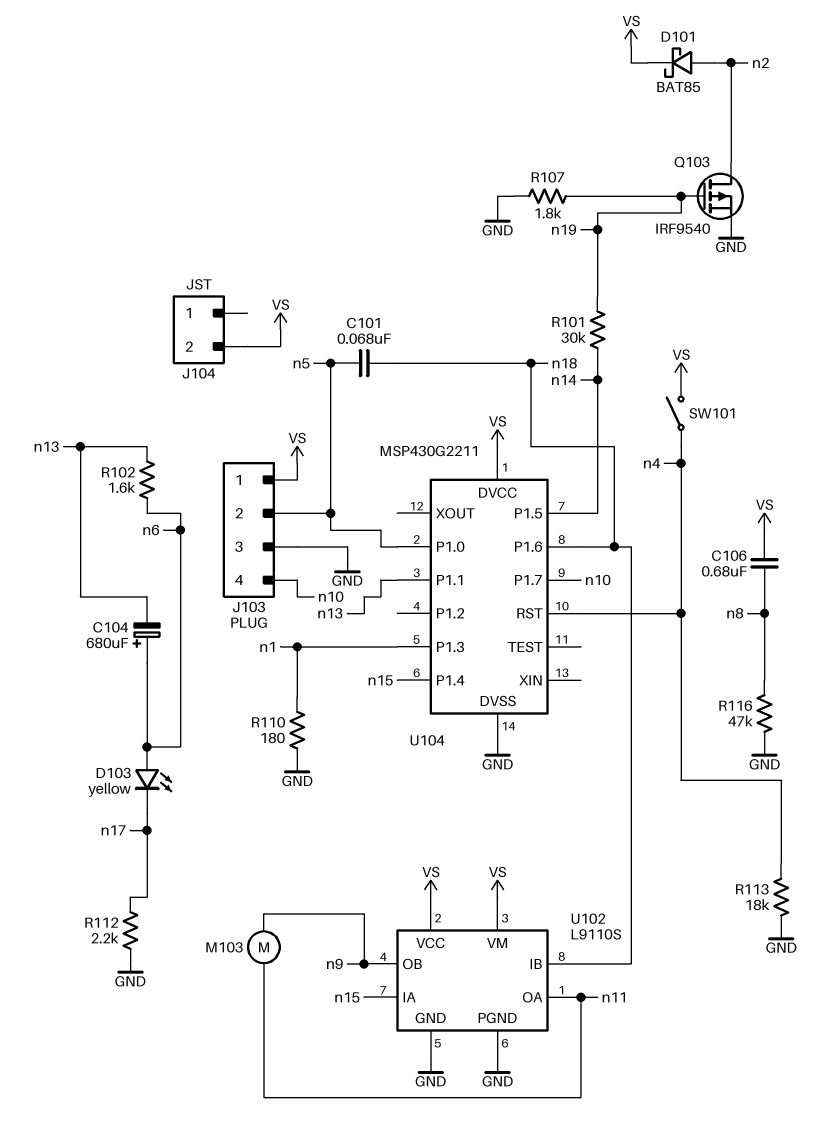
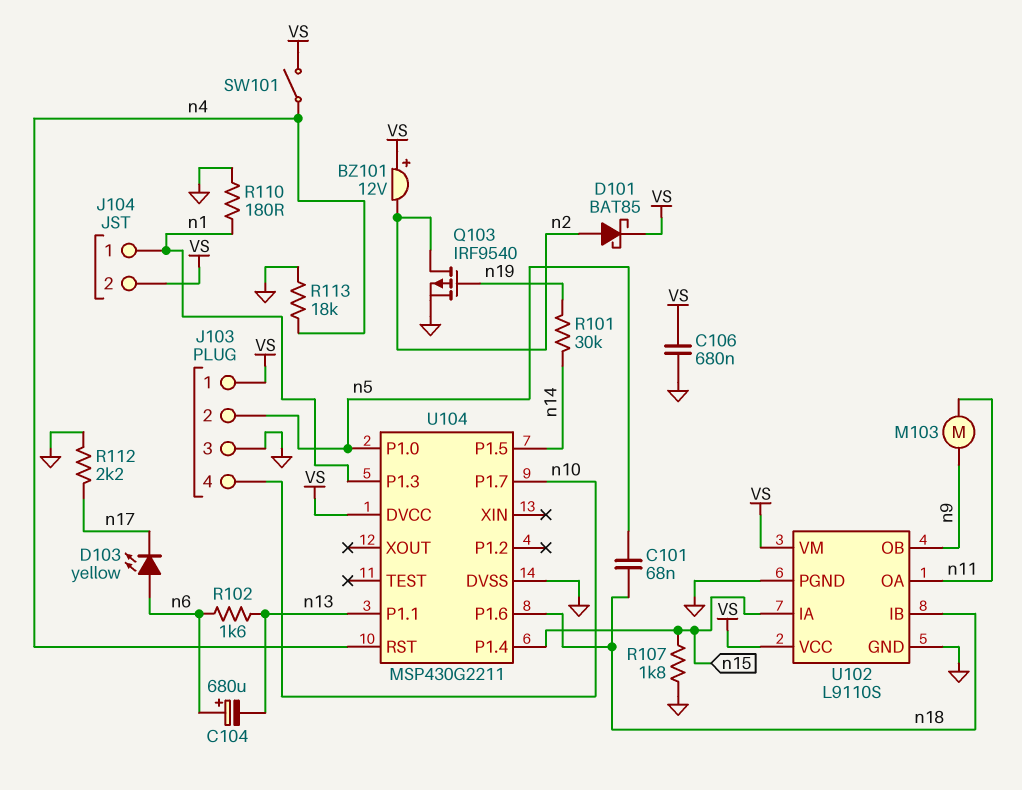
BZ101: none -> buzzer 12V (plus VS, minus n2)
C106: 680nF (VS, n8) -> 680nF (GND, VS)
J104 pin 1: none -> n1
R107: 1.8k (GND, n19) -> 1.8k (GND, n15)
R116: 47k (GND, n8) -> none

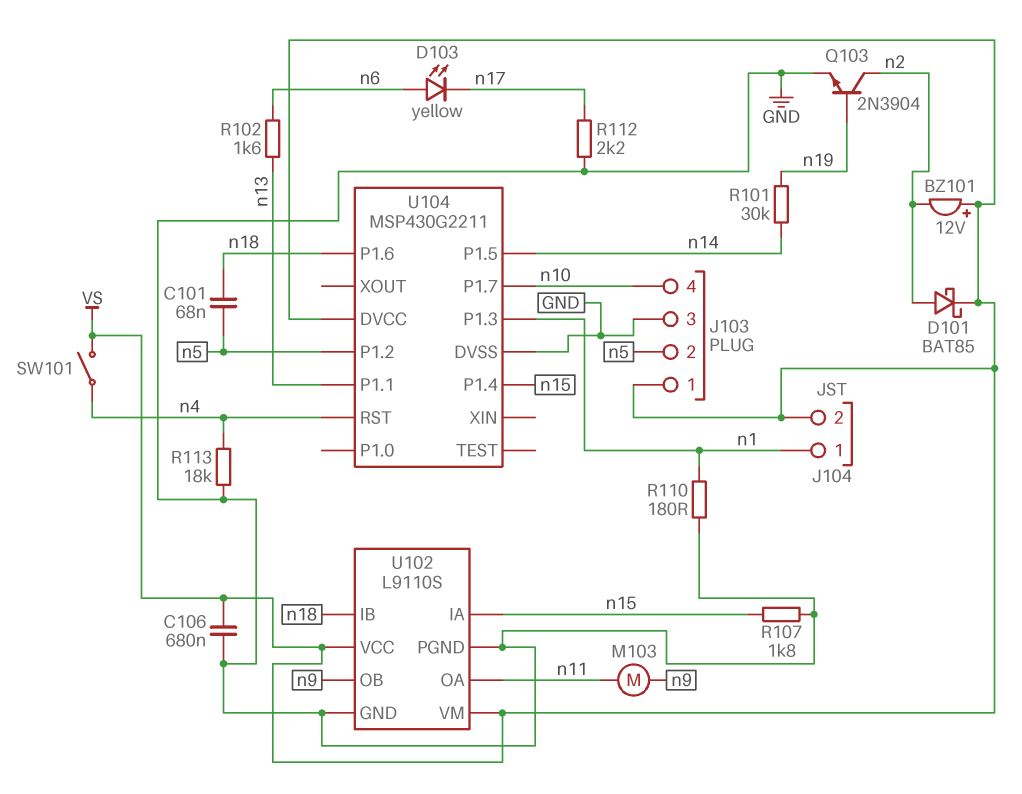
C104: 680uF (plus n6, minus n13) -> none
Q103: PMOS IRF9540 (G n19, D n2, S GND) -> NPN 2N3904 (B n19, C n2, E GND)
U104 pin P1.0: n5 -> none
U104 pin P1.2: none -> n5

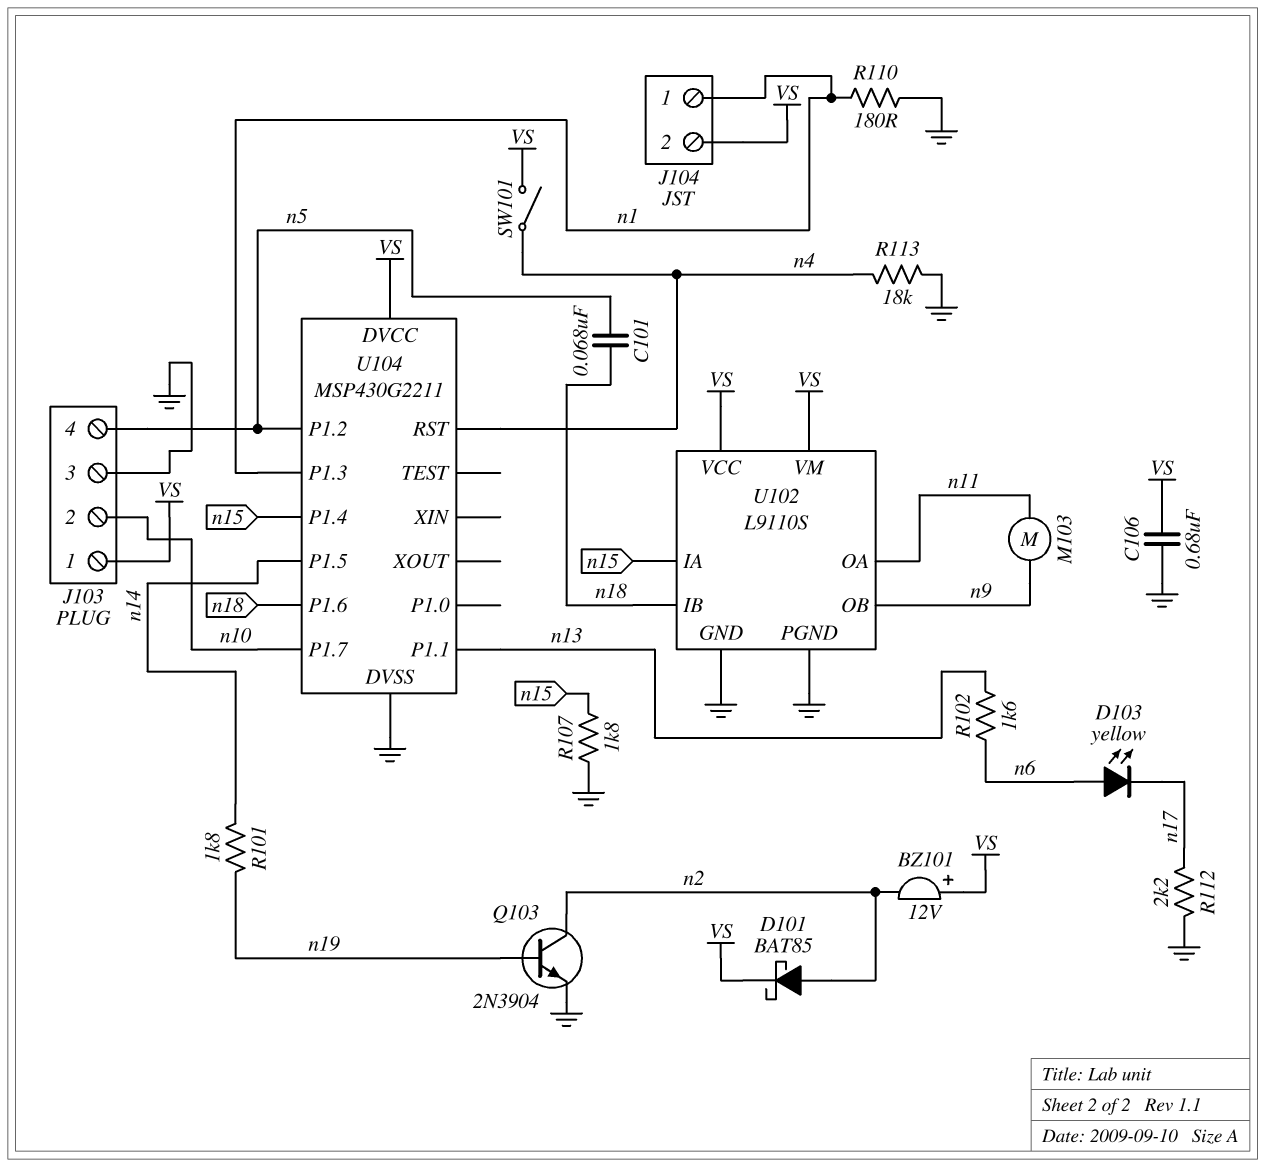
J103 pin 2: n5 -> n10
J103 pin 4: n10 -> n5
R101: 30k (n14, n19) -> 1.8k (n14, n19)

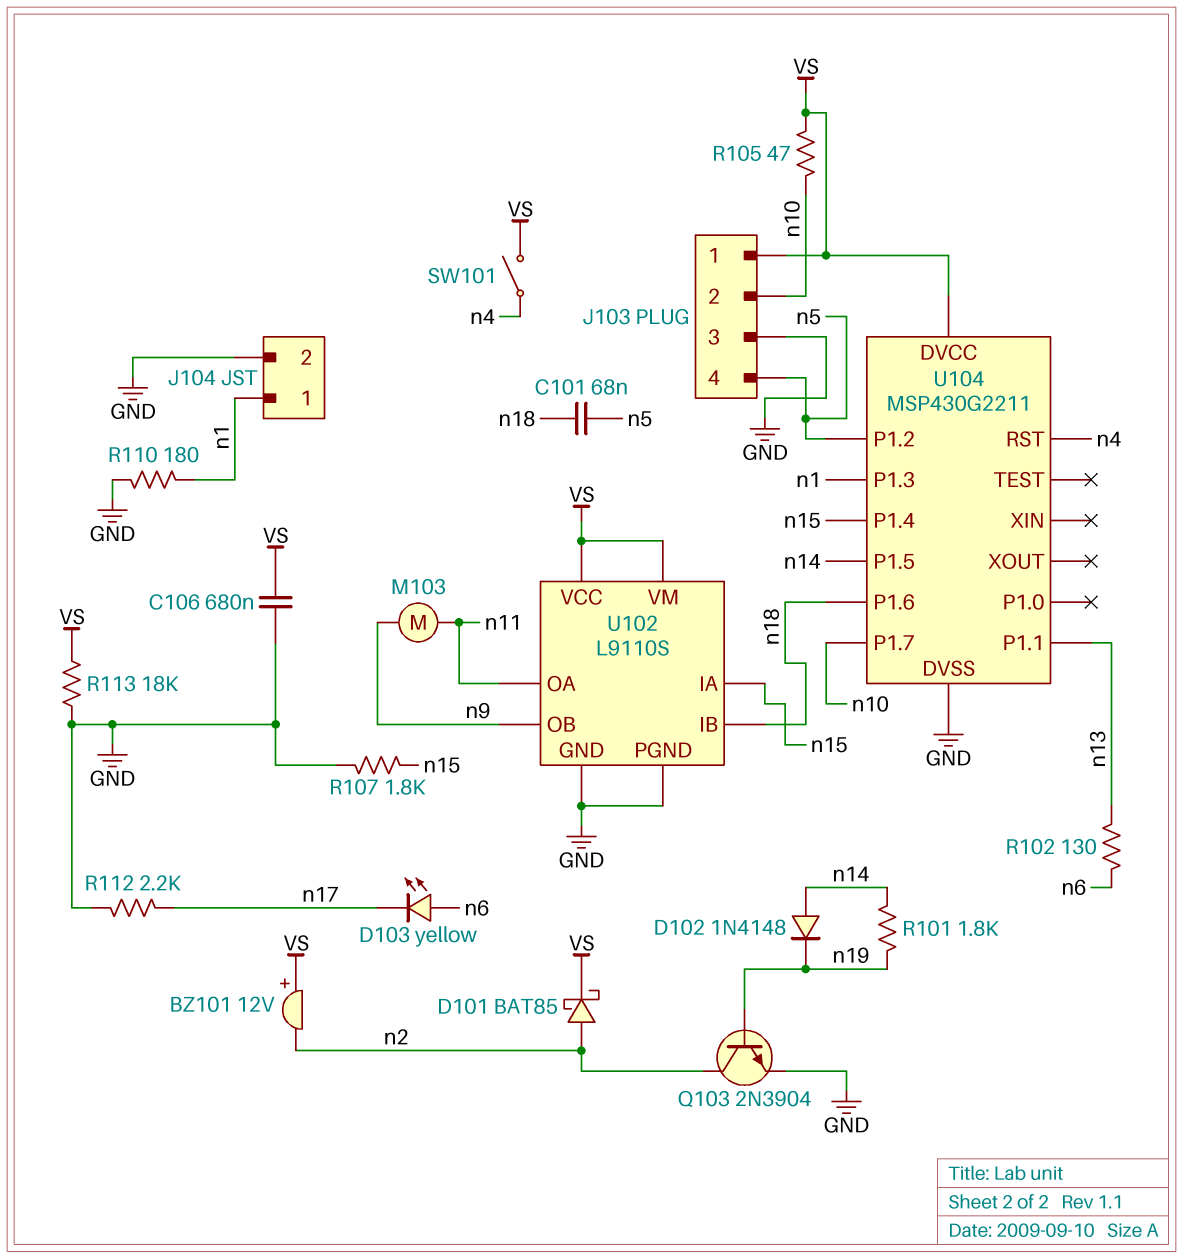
D102: none -> diode 1N4148 (A n14, K n19)
J104 pin 2: VS -> GND
R102: 1.6k (n6, n13) -> 130 (n6, n13)
R105: none -> 47 (VS, n10)
R113: 18k (GND, n4) -> 18k (GND, VS)

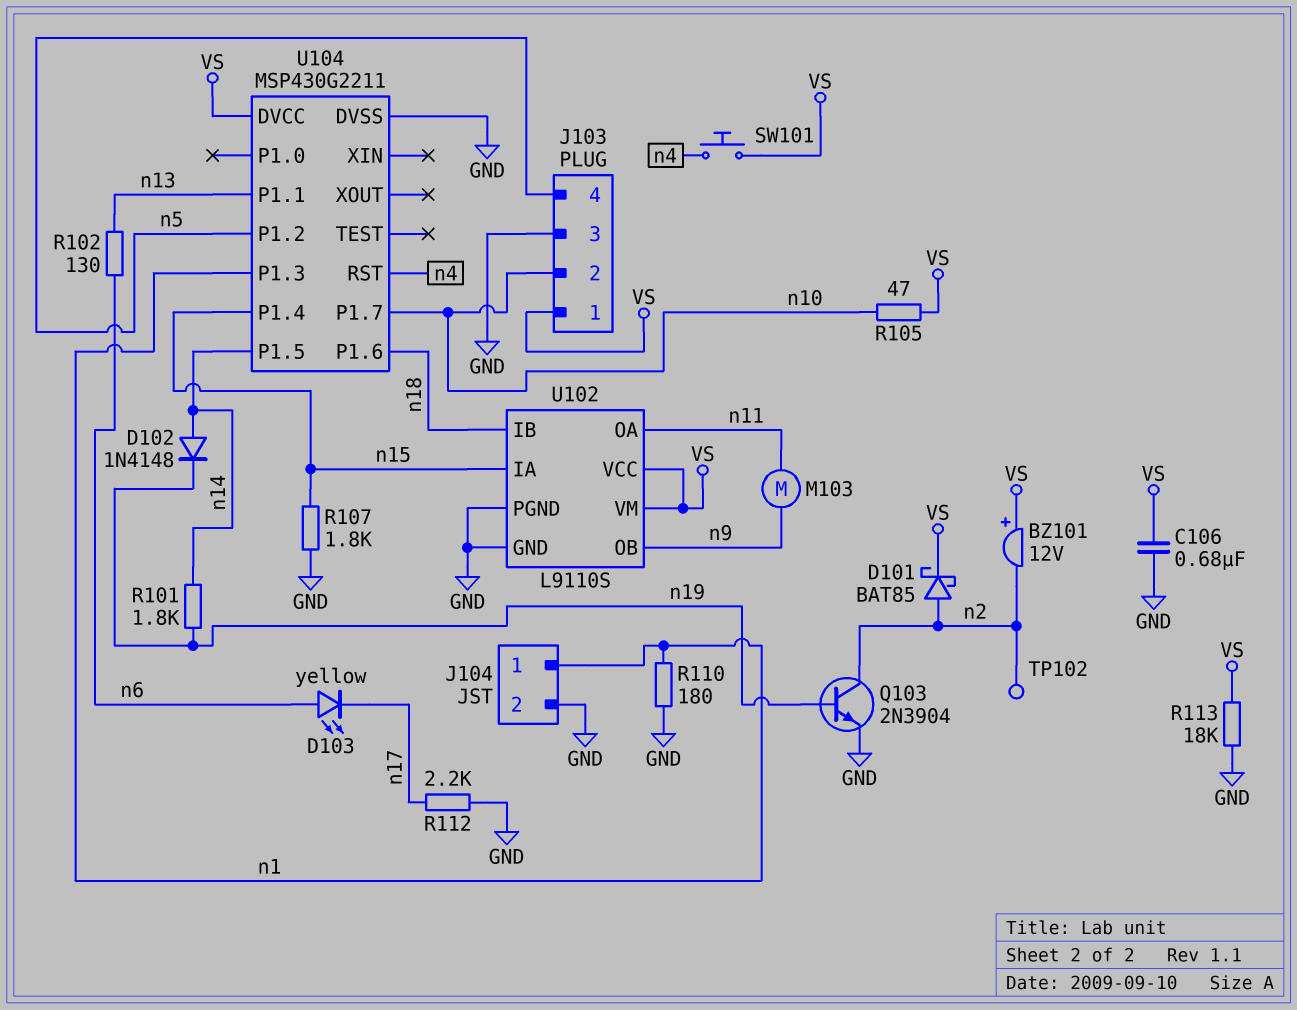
C101: 68nF (n5, n18) -> none
SW101: switch (VS, n4) -> button (VS, n4)
TP102: none -> test point (n2)

